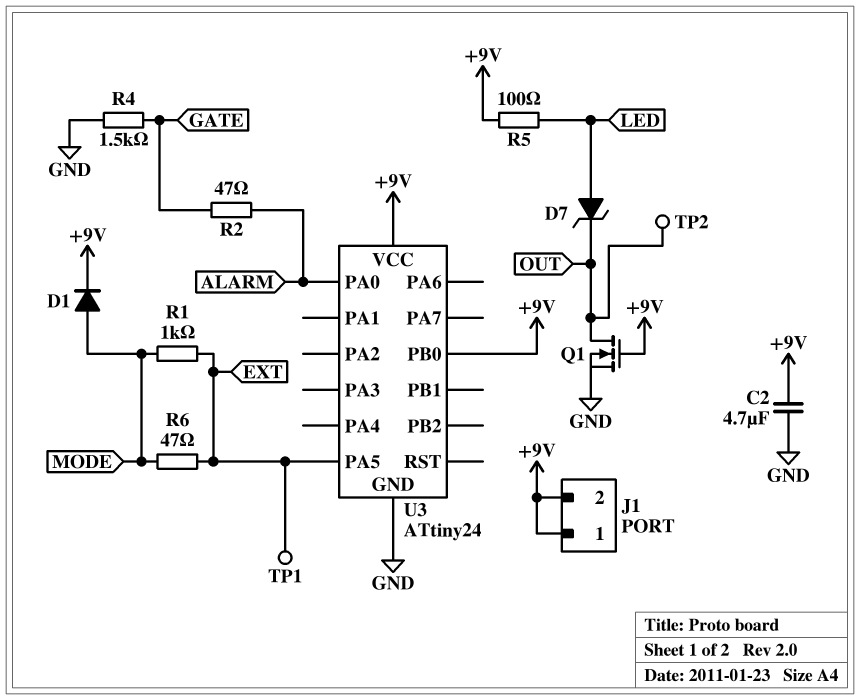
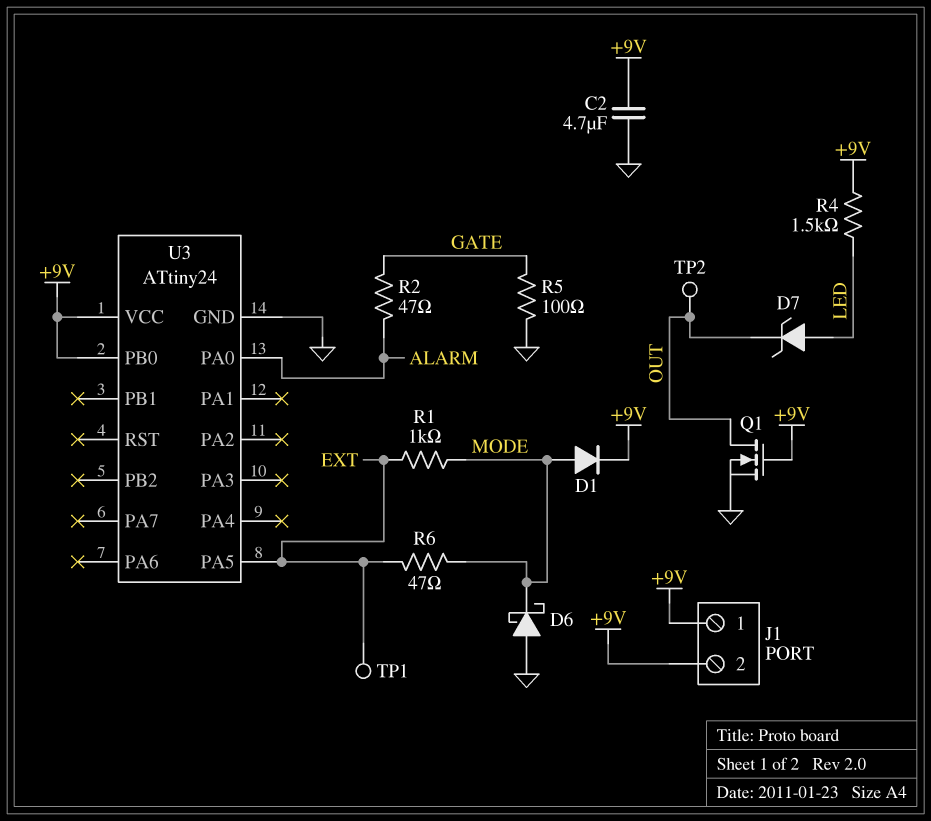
D6: none -> schottky (A GND, K MODE)
R4: 1.5k (GATE, GND) -> 1.5k (+9V, LED)
R5: 100 (+9V, LED) -> 100 (GATE, GND)

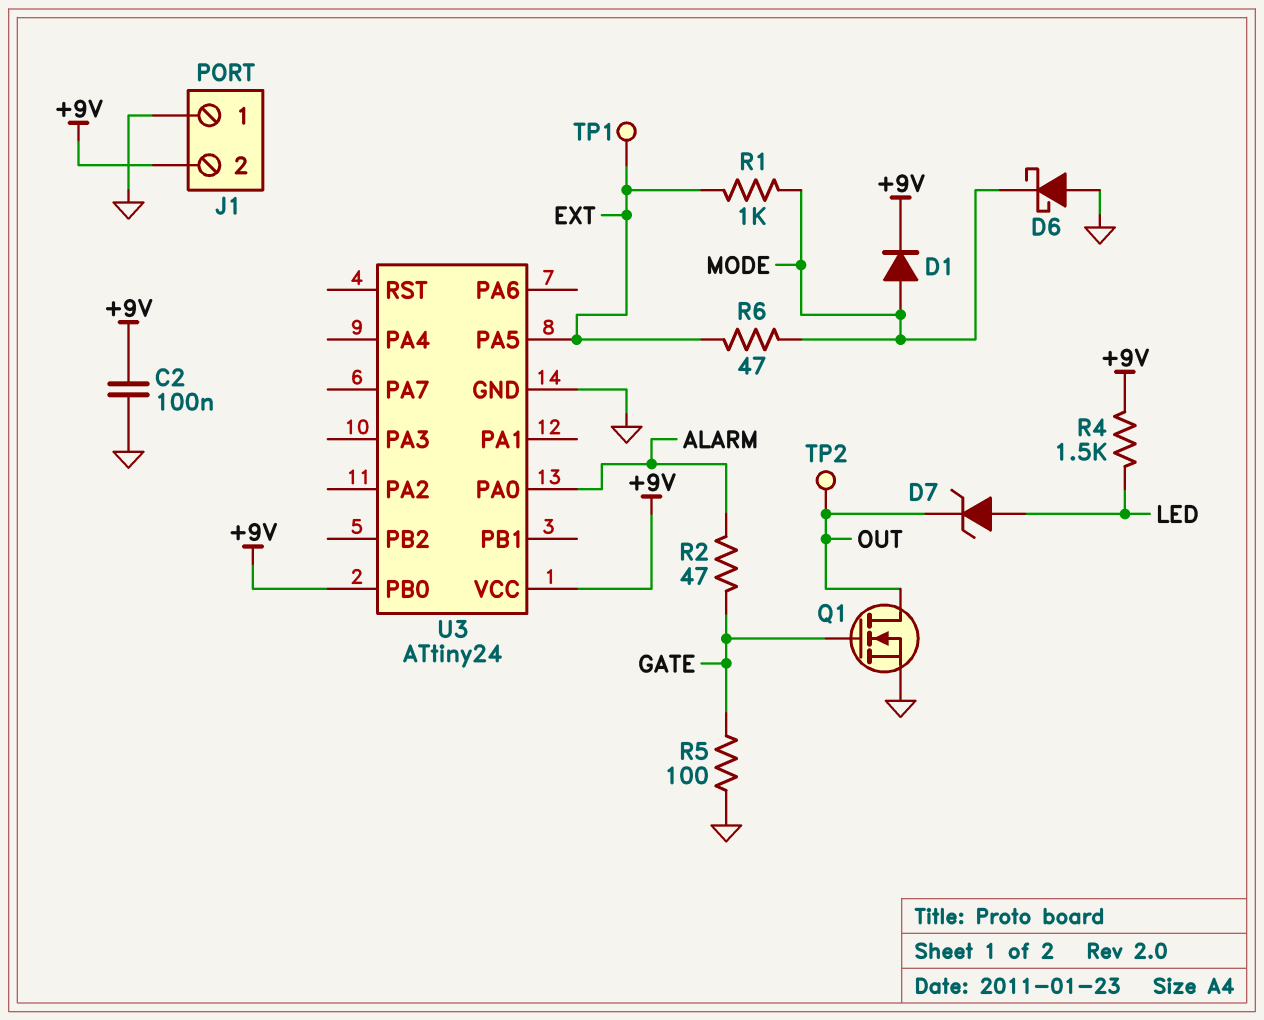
C2: 4.7uF (+9V, GND) -> 100nF (+9V, GND)
J1 pin 1: +9V -> GND
Q1: NMOS (G +9V, D OUT, S GND) -> NMOS (G GATE, D OUT, S GND)

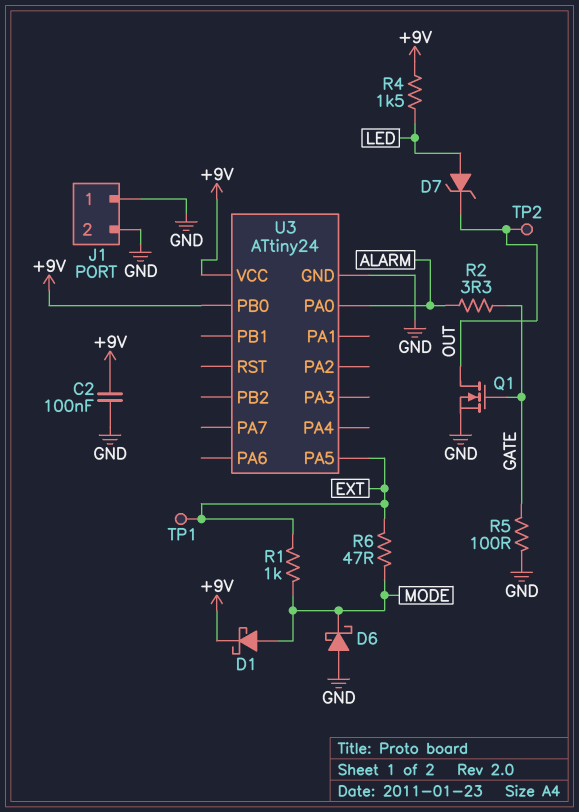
D1: diode (A MODE, K +9V) -> schottky (A MODE, K +9V)
J1 pin 2: +9V -> GND
R2: 47 (ALARM, GATE) -> 3.3 (ALARM, GATE)

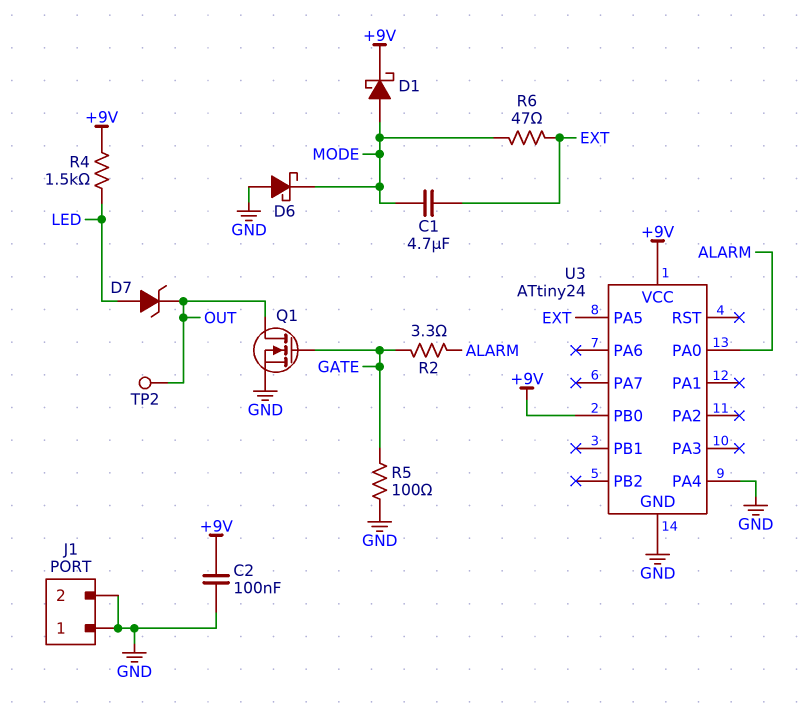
C1: none -> 4.7uF (EXT, MODE)
R1: 1k (EXT, MODE) -> none
TP1: test point (EXT) -> none
U3 pin PA4: none -> GND

